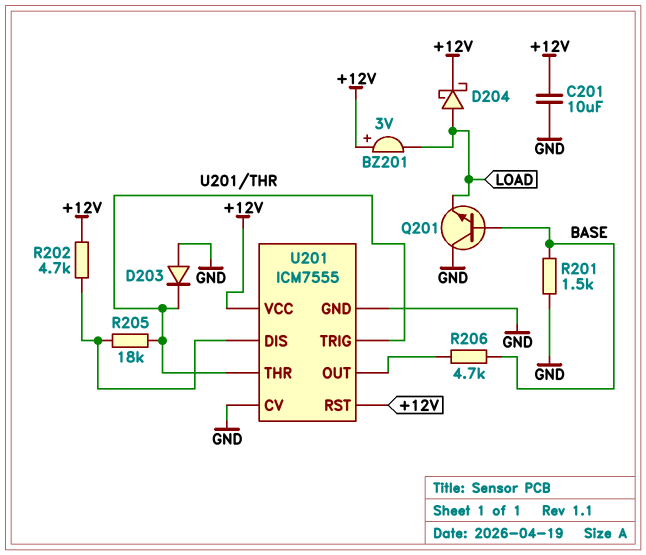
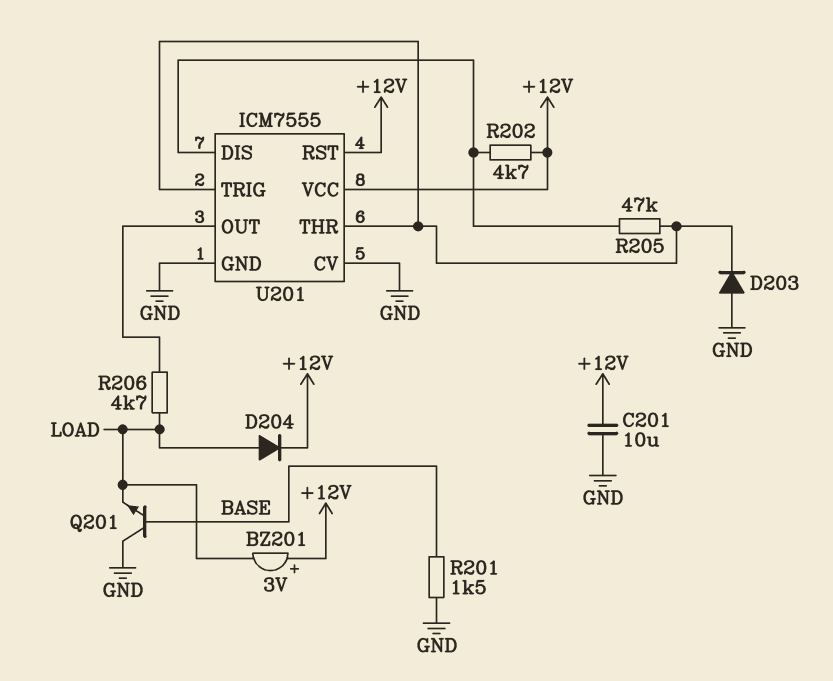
D204: schottky (A LOAD, K +12V) -> diode (A LOAD, K +12V)
R205: 18k (U201/DIS, U201/THR) -> 47k (U201/DIS, U201/THR)
R206: 4.7k (BASE, U201/OUT) -> 4.7k (LOAD, U201/OUT)

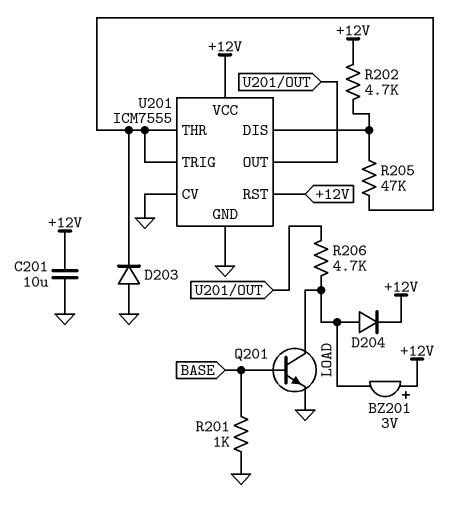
Q201: NPN (B BASE, C GND, E LOAD) -> NPN (B BASE, C LOAD, E GND)
R201: 1.5k (BASE, GND) -> 1k (BASE, GND)

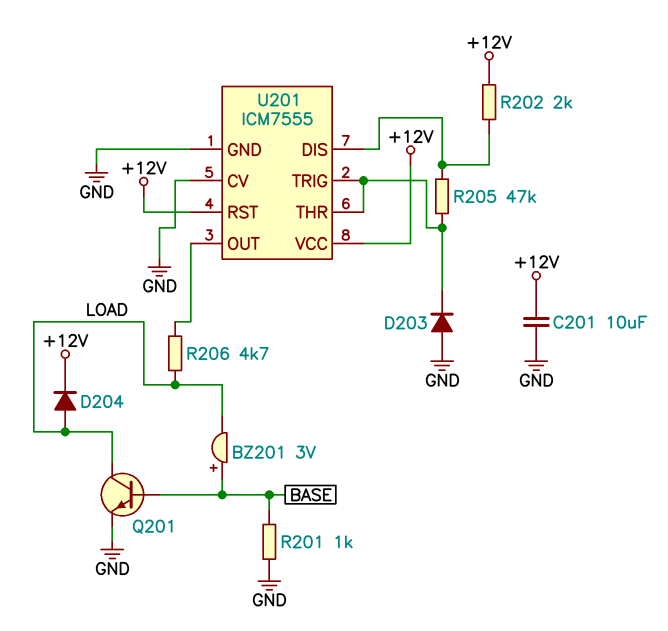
BZ201: buzzer 3V (plus +12V, minus LOAD) -> buzzer 3V (plus BASE, minus LOAD)
R202: 4.7k (+12V, U201/DIS) -> 2k (+12V, U201/DIS)

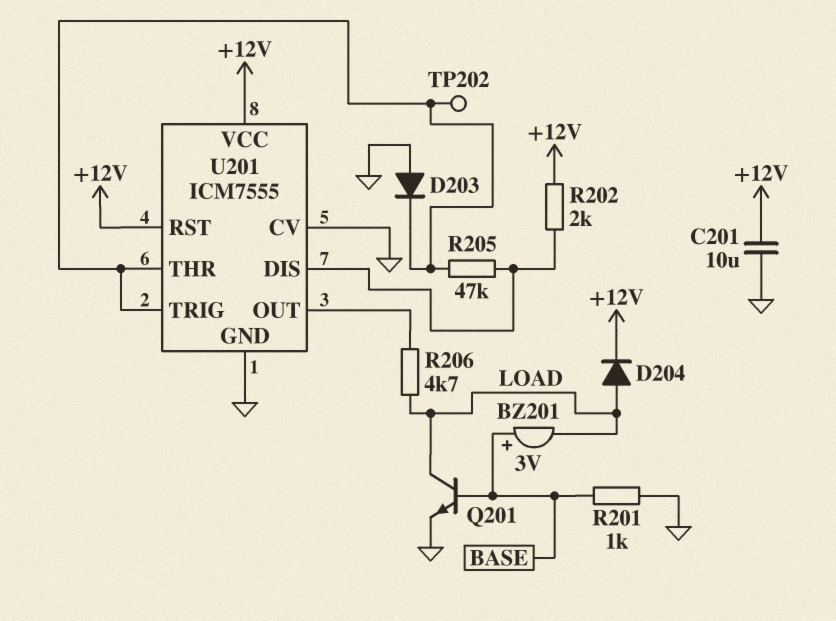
TP202: none -> test point (U201/THR)

